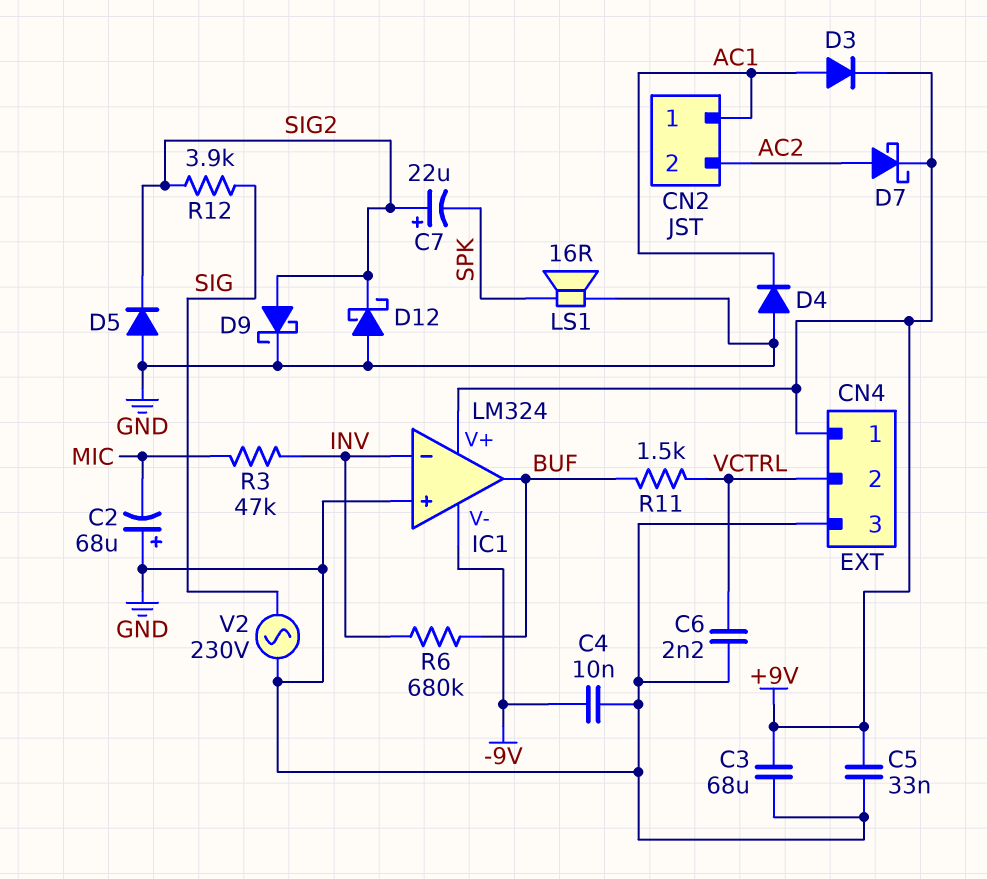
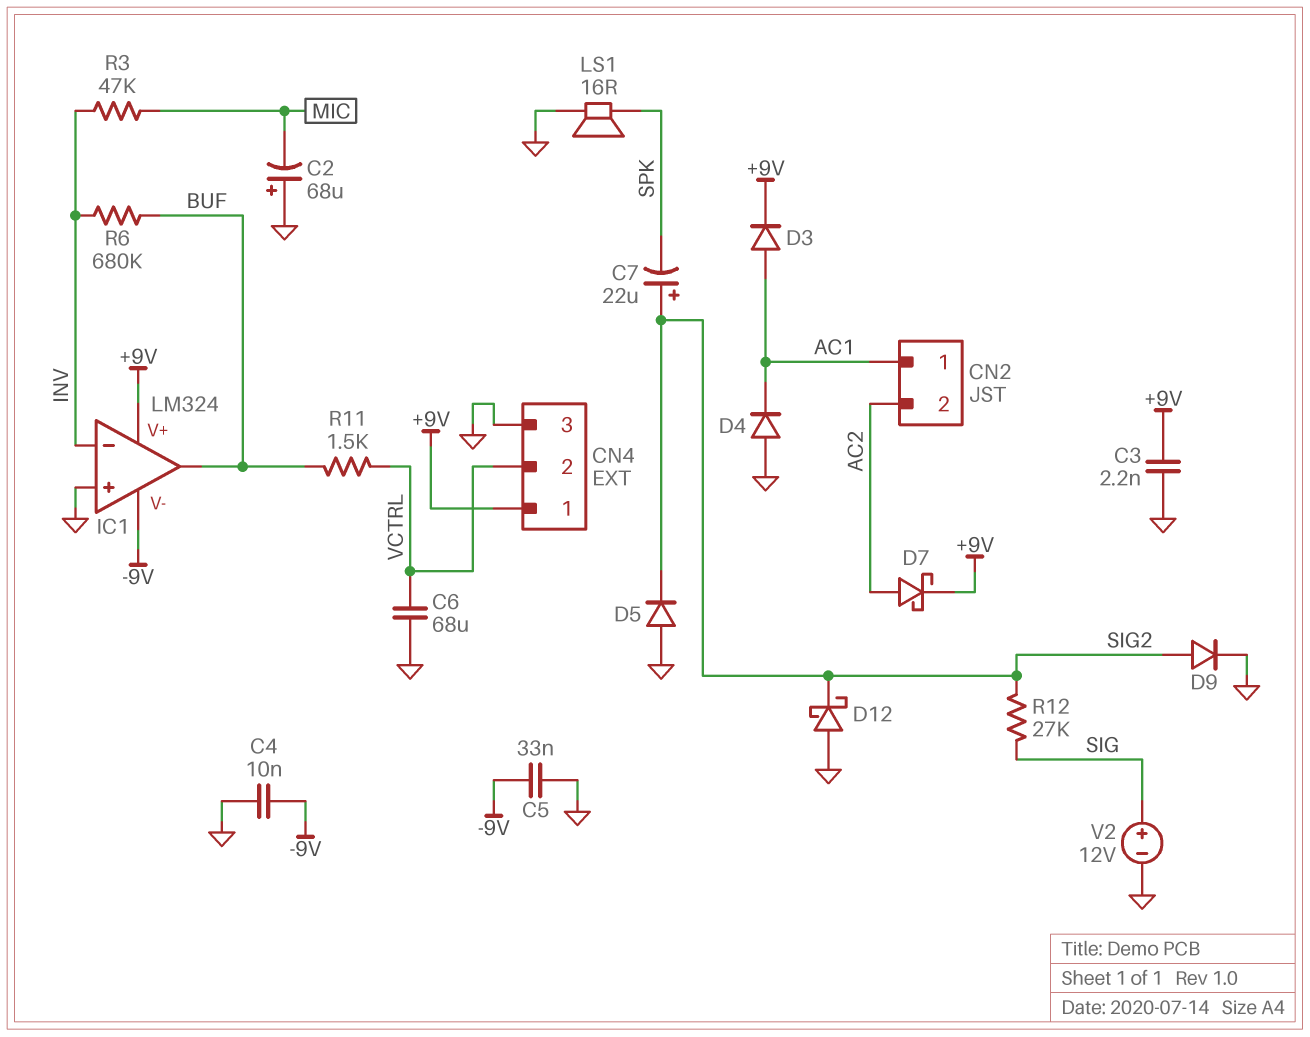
C3: 68uF (+9V, GND) -> 2.2nF (+9V, GND)
C5: 33nF (+9V, GND) -> 33nF (-9V, GND)
C6: 2.2nF (GND, VCTRL) -> 68uF (GND, VCTRL)
D9: schottky (A SIG2, K GND) -> diode (A SIG2, K GND)
R12: 3.9k (SIG, SIG2) -> 27k (SIG, SIG2)
V2: AC 230V (GND, SIG) -> 12V (plus SIG, minus GND)

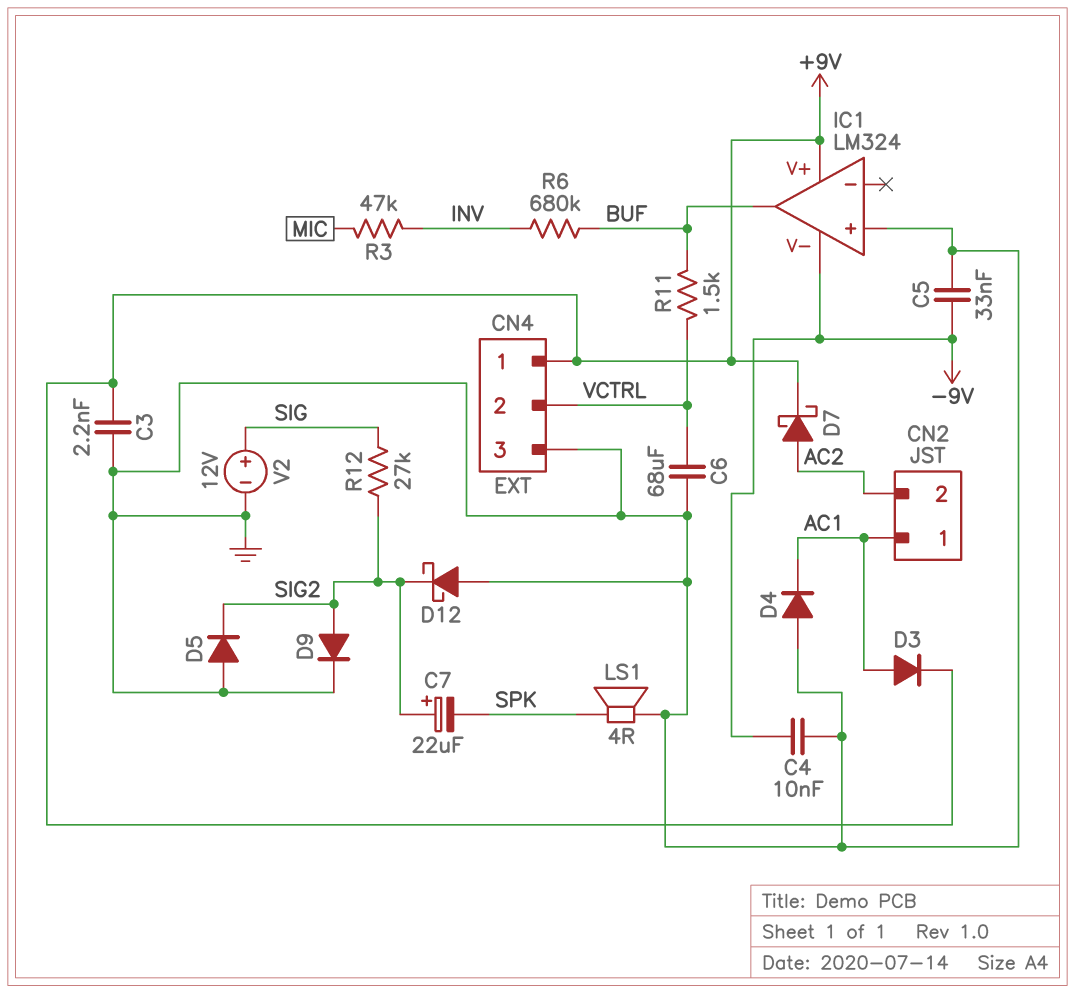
C2: 68uF (plus GND, minus MIC) -> none
IC1 pin in-: INV -> none
LS1: speaker 16R (GND, SPK) -> speaker 4R (GND, SPK)

